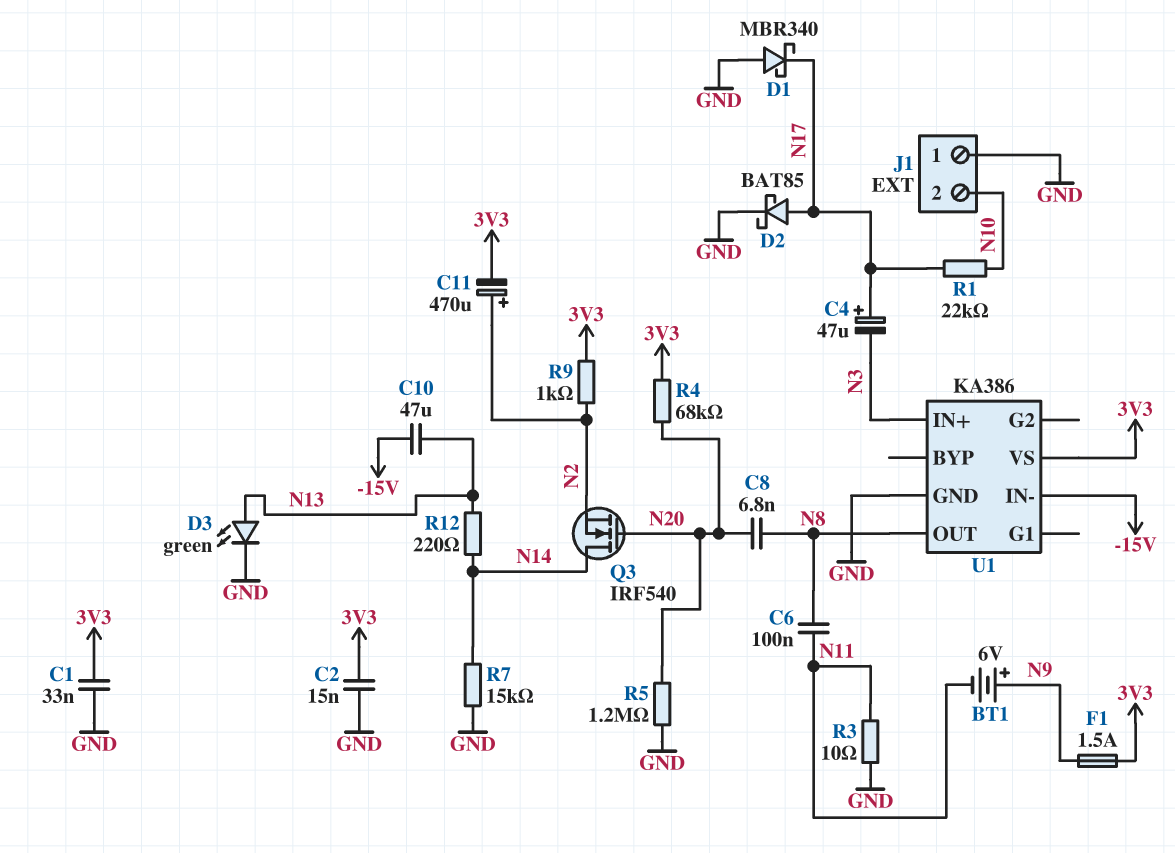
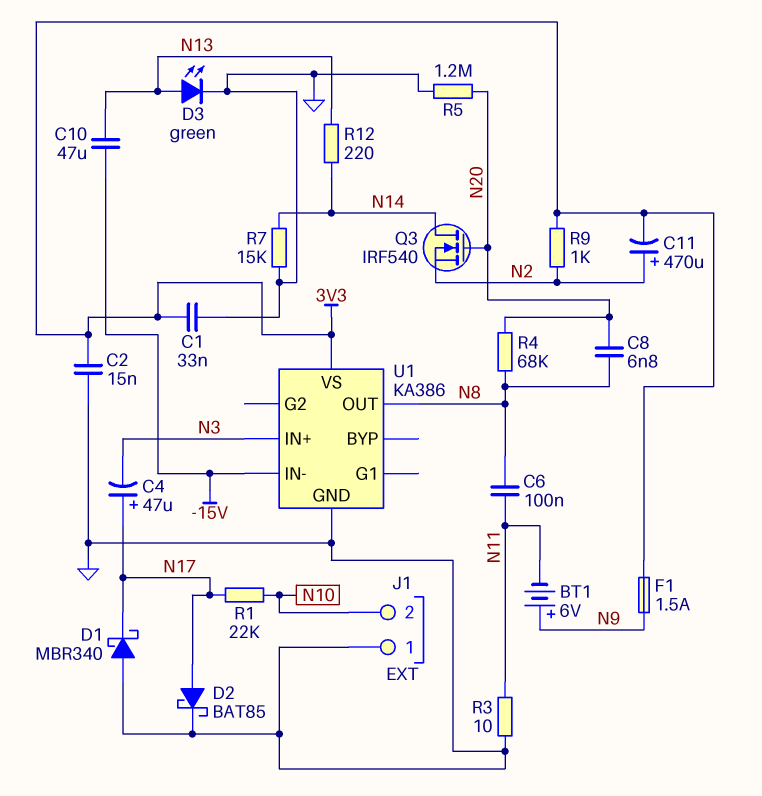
R4: 68k (3V3, N20) -> 68k (N8, N20)

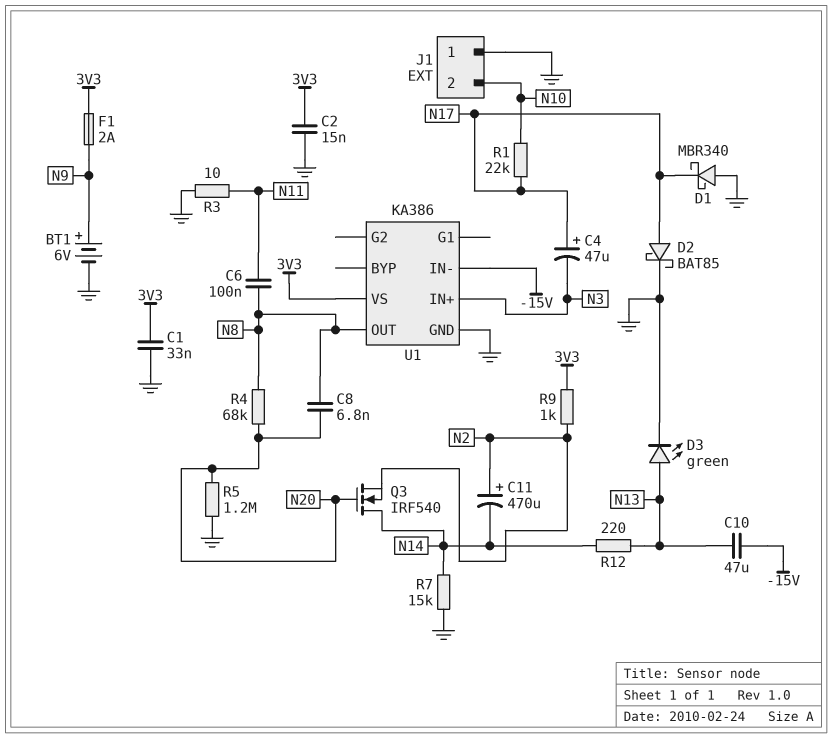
BT1: 6V (plus N9, minus N11) -> 6V (plus N9, minus GND)
C11: 470uF (plus N2, minus 3V3) -> 470uF (plus N2, minus N14)
F1: 1.5A (3V3, N9) -> 2A (3V3, N9)

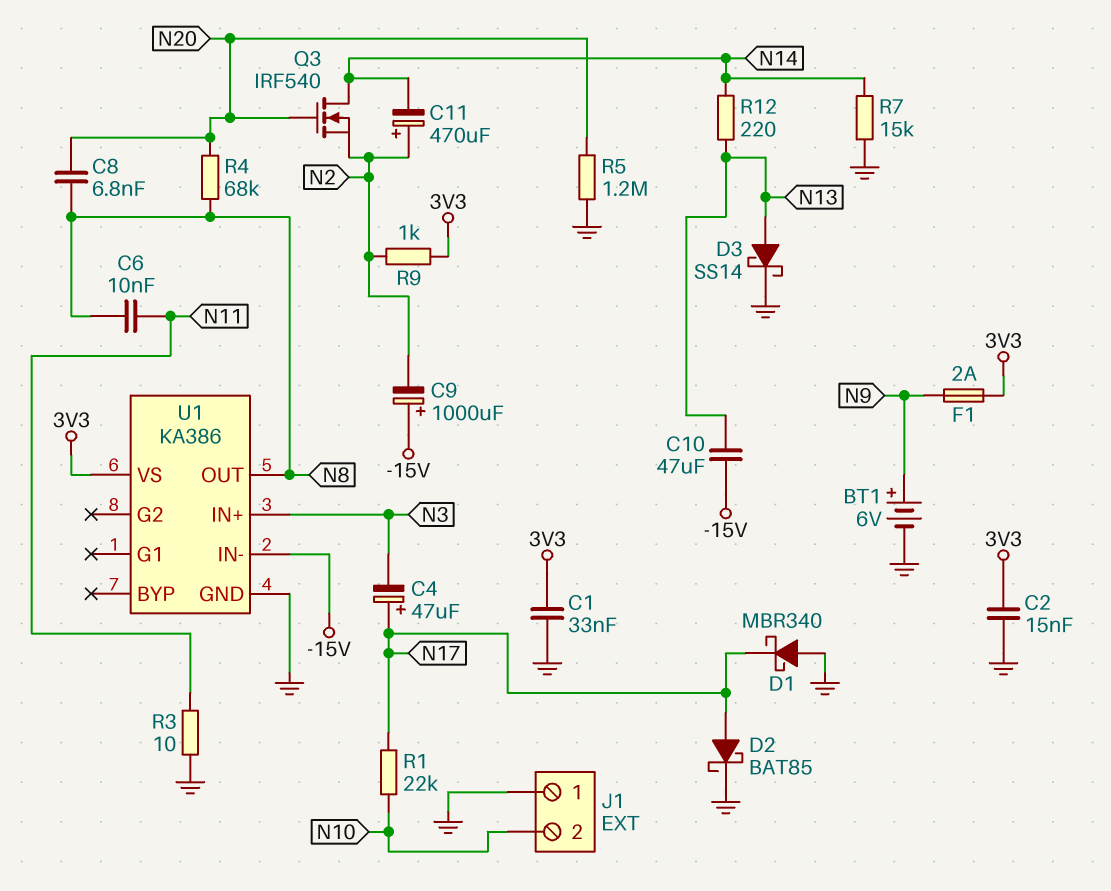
C6: 100nF (N8, N11) -> 10nF (N8, N11)
C9: none -> 1000uF (plus -15V, minus N2)
D3: LED green (A N13, K GND) -> schottky SS14 (A N13, K GND)

